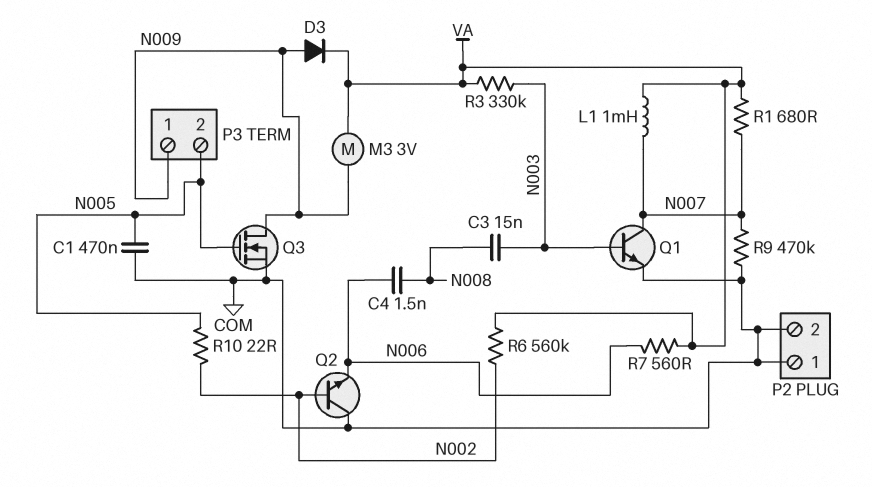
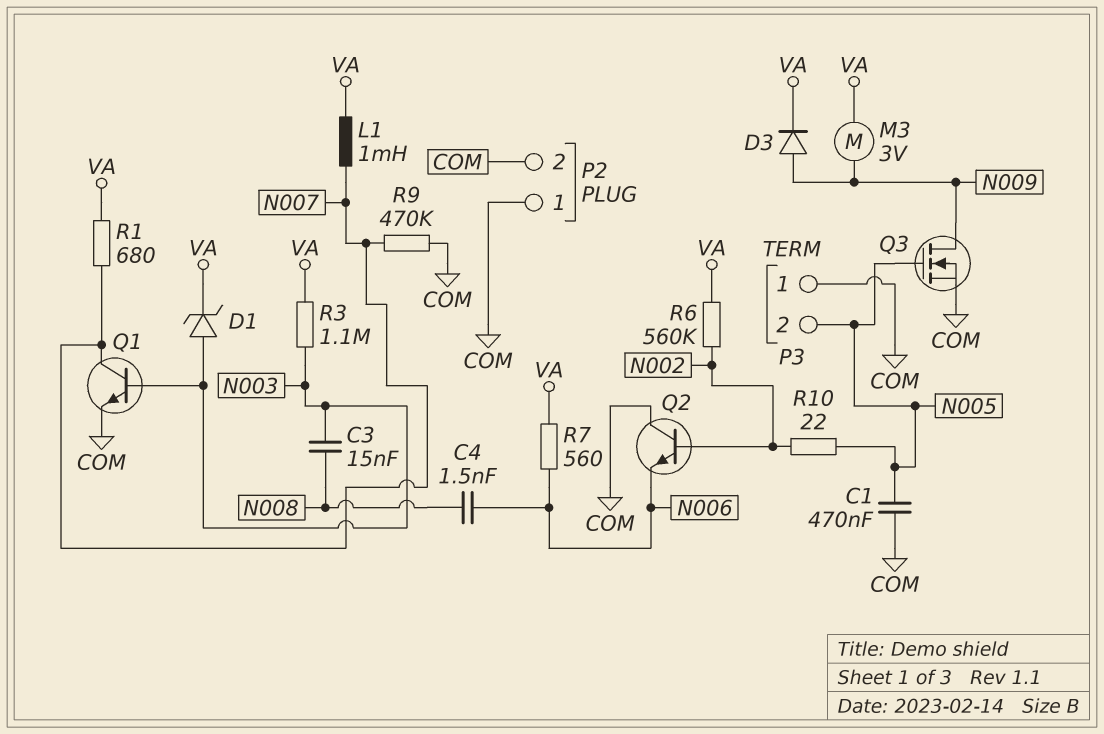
D1: none -> zener (A N003, K VA)
P3 pin 1: N009 -> COM
R3: 330k (N003, VA) -> 1.1M (N003, VA)

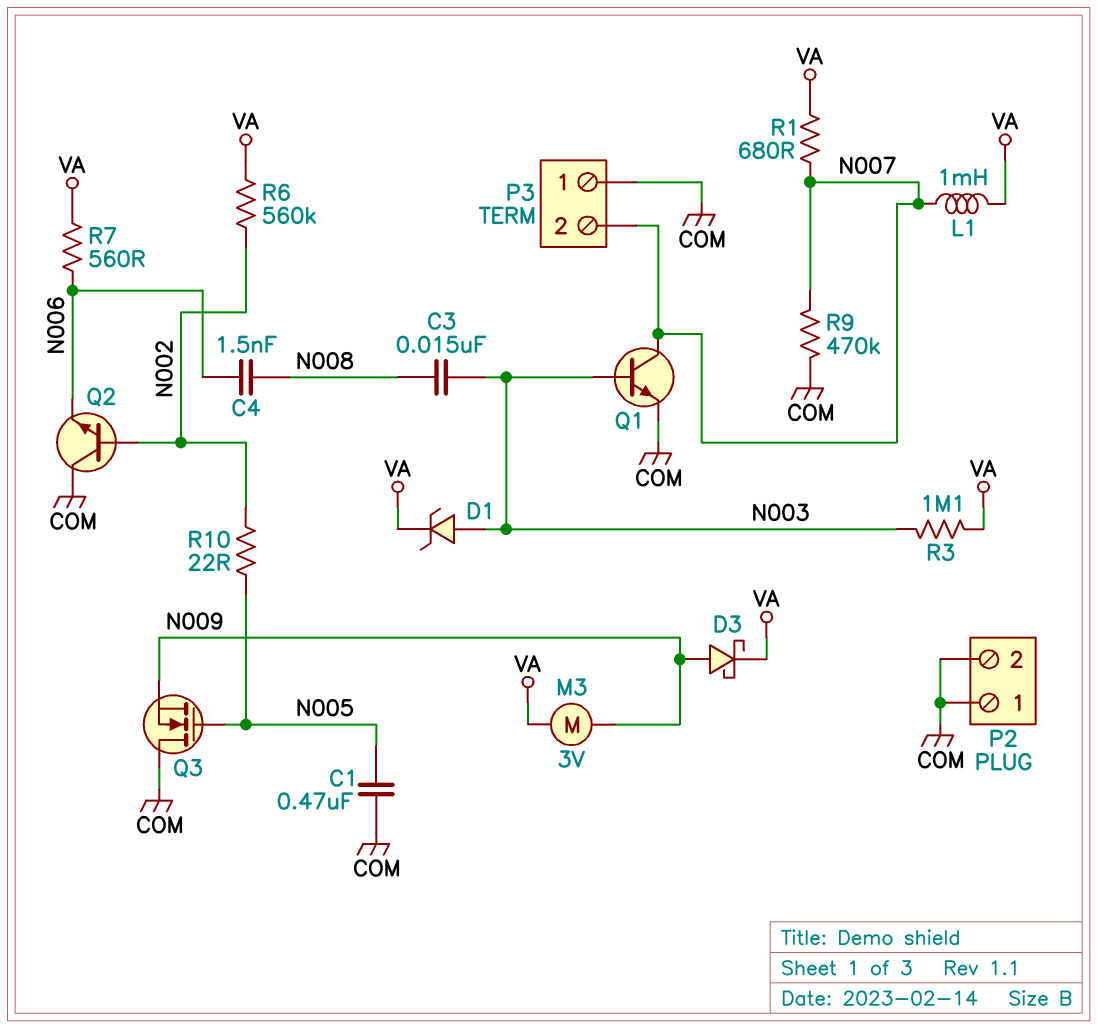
D3: diode (A N009, K VA) -> schottky (A N009, K VA)
P3 pin 2: N005 -> N007
Q3: NMOS (G N005, D N009, S COM) -> NMOS (G N005, D COM, S N009)

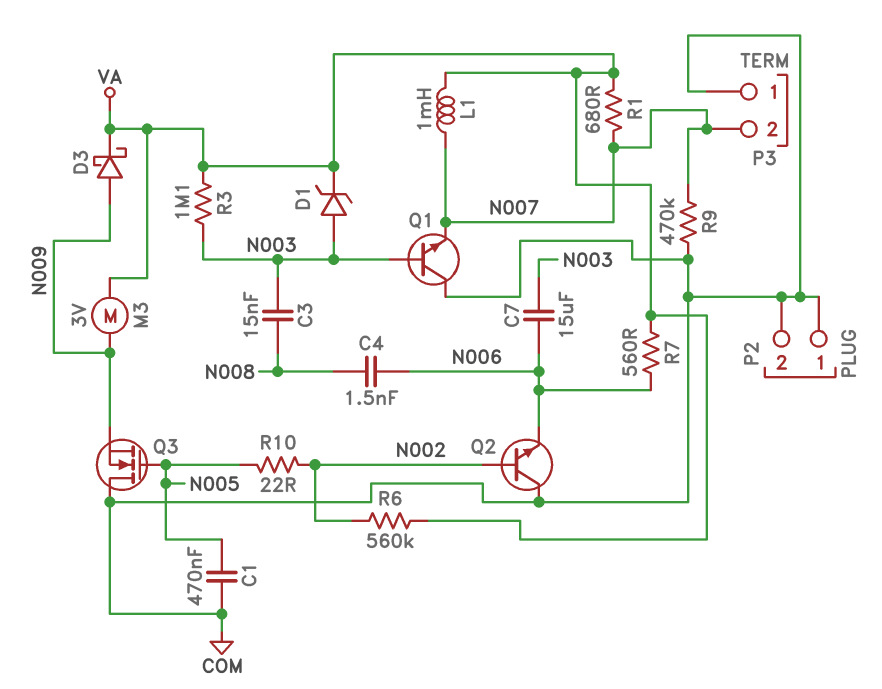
C7: none -> 15uF (N003, N006)
Q1: NPN (B N003, C N007, E COM) -> NPN (B N003, C COM, E N007)

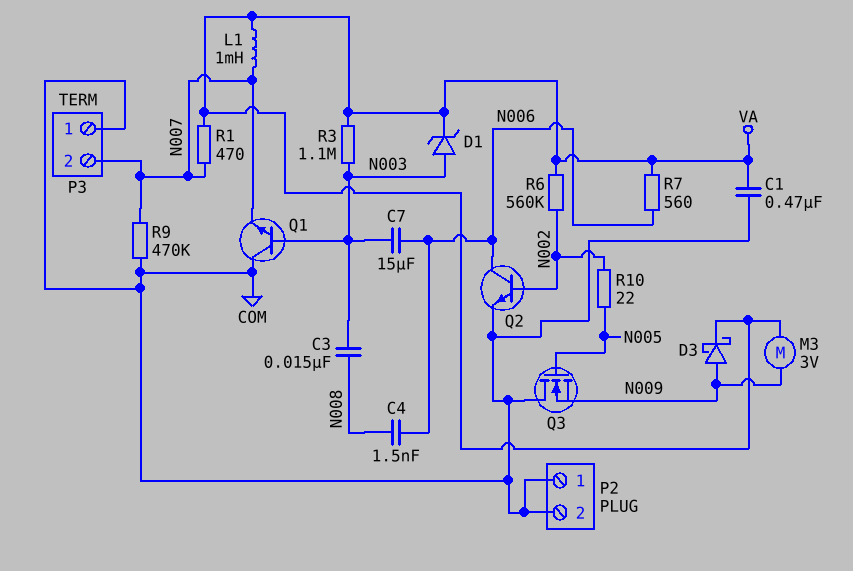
C1: 470nF (COM, N005) -> 470nF (COM, VA)
Q2: NPN (B N002, C COM, E N006) -> NPN (B N002, C N006, E COM)
R1: 680 (N007, VA) -> 470 (N007, VA)

